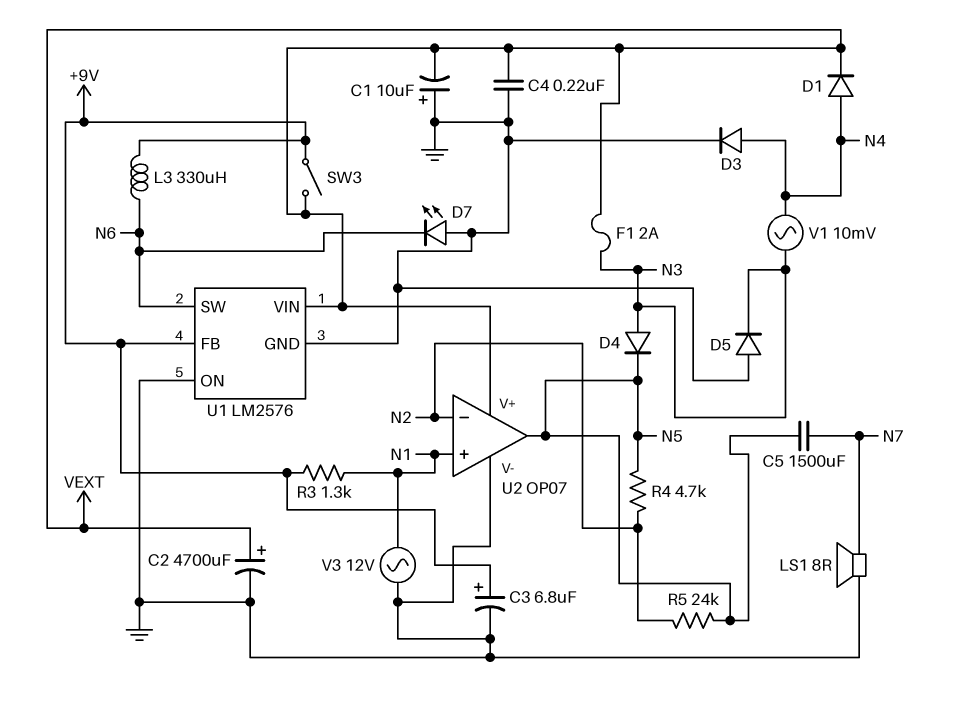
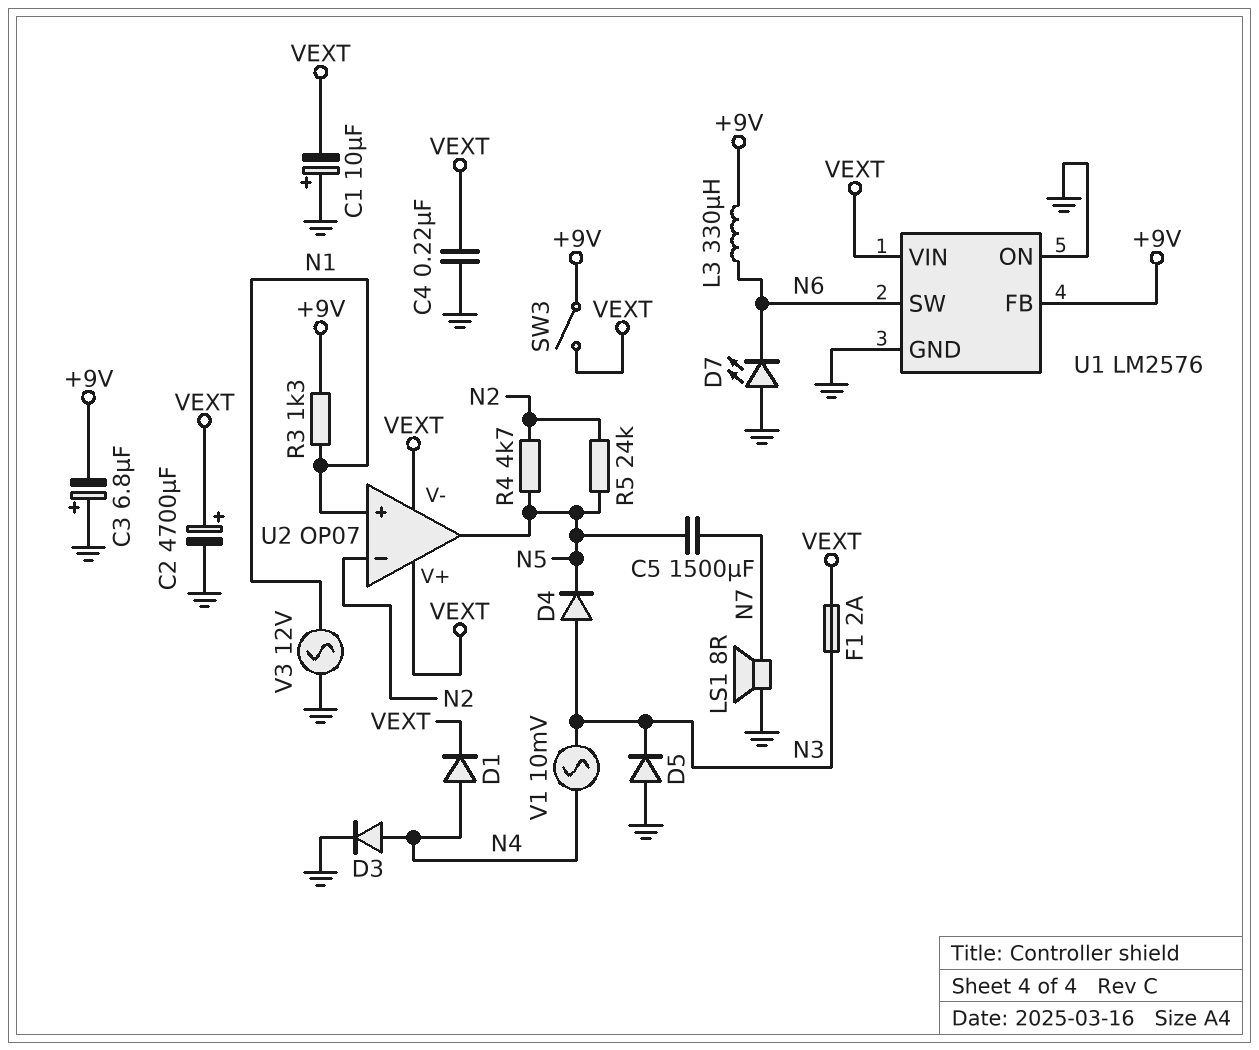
C3: 6.8uF (plus +9V, minus GND) -> 6.8uF (plus GND, minus +9V)
U2 pin V-: GND -> VEXT

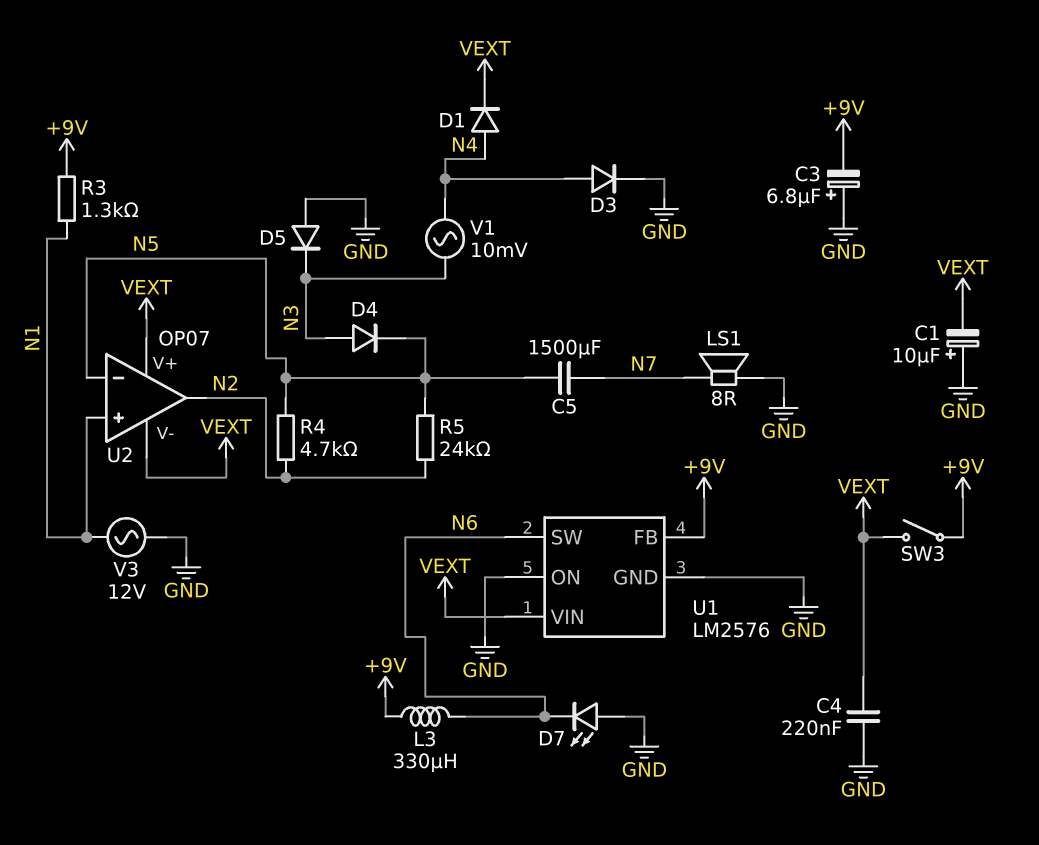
C2: 4700uF (plus VEXT, minus GND) -> none
F1: 2A (N3, VEXT) -> none
U2 pin in-: N2 -> N5
U2 pin out: N5 -> N2

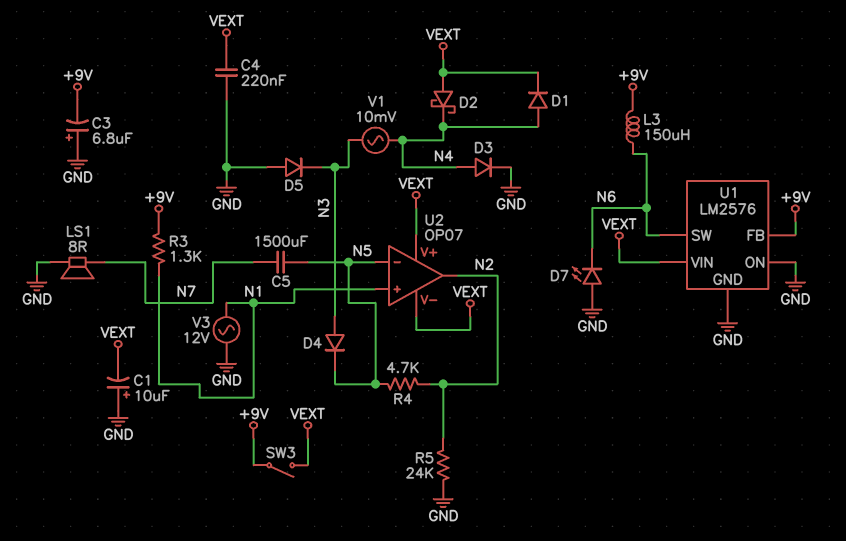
D2: none -> schottky (A VEXT, K N4)
L3: 330uH (+9V, N6) -> 150uH (+9V, N6)
R5: 24k (N2, N5) -> 24k (GND, N2)

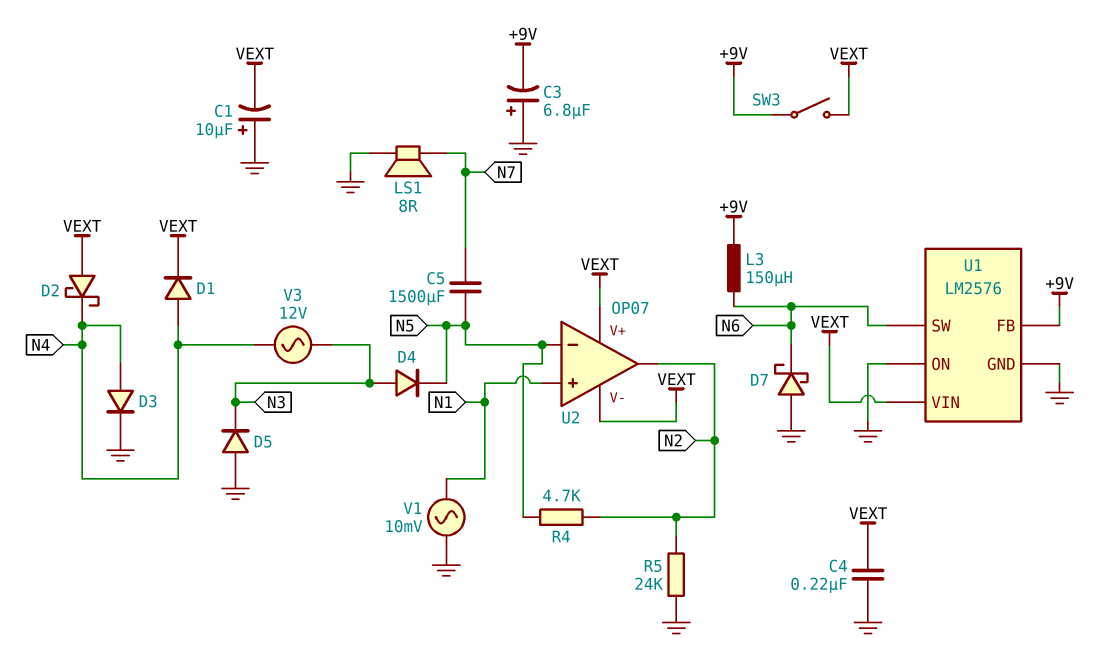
D7: LED (A GND, K N6) -> schottky (A GND, K N6)
R3: 1.3k (+9V, N1) -> none
V1: AC 10mV (N3, N4) -> AC 10mV (GND, N1)
V3: AC 12V (GND, N1) -> AC 12V (N3, N4)

